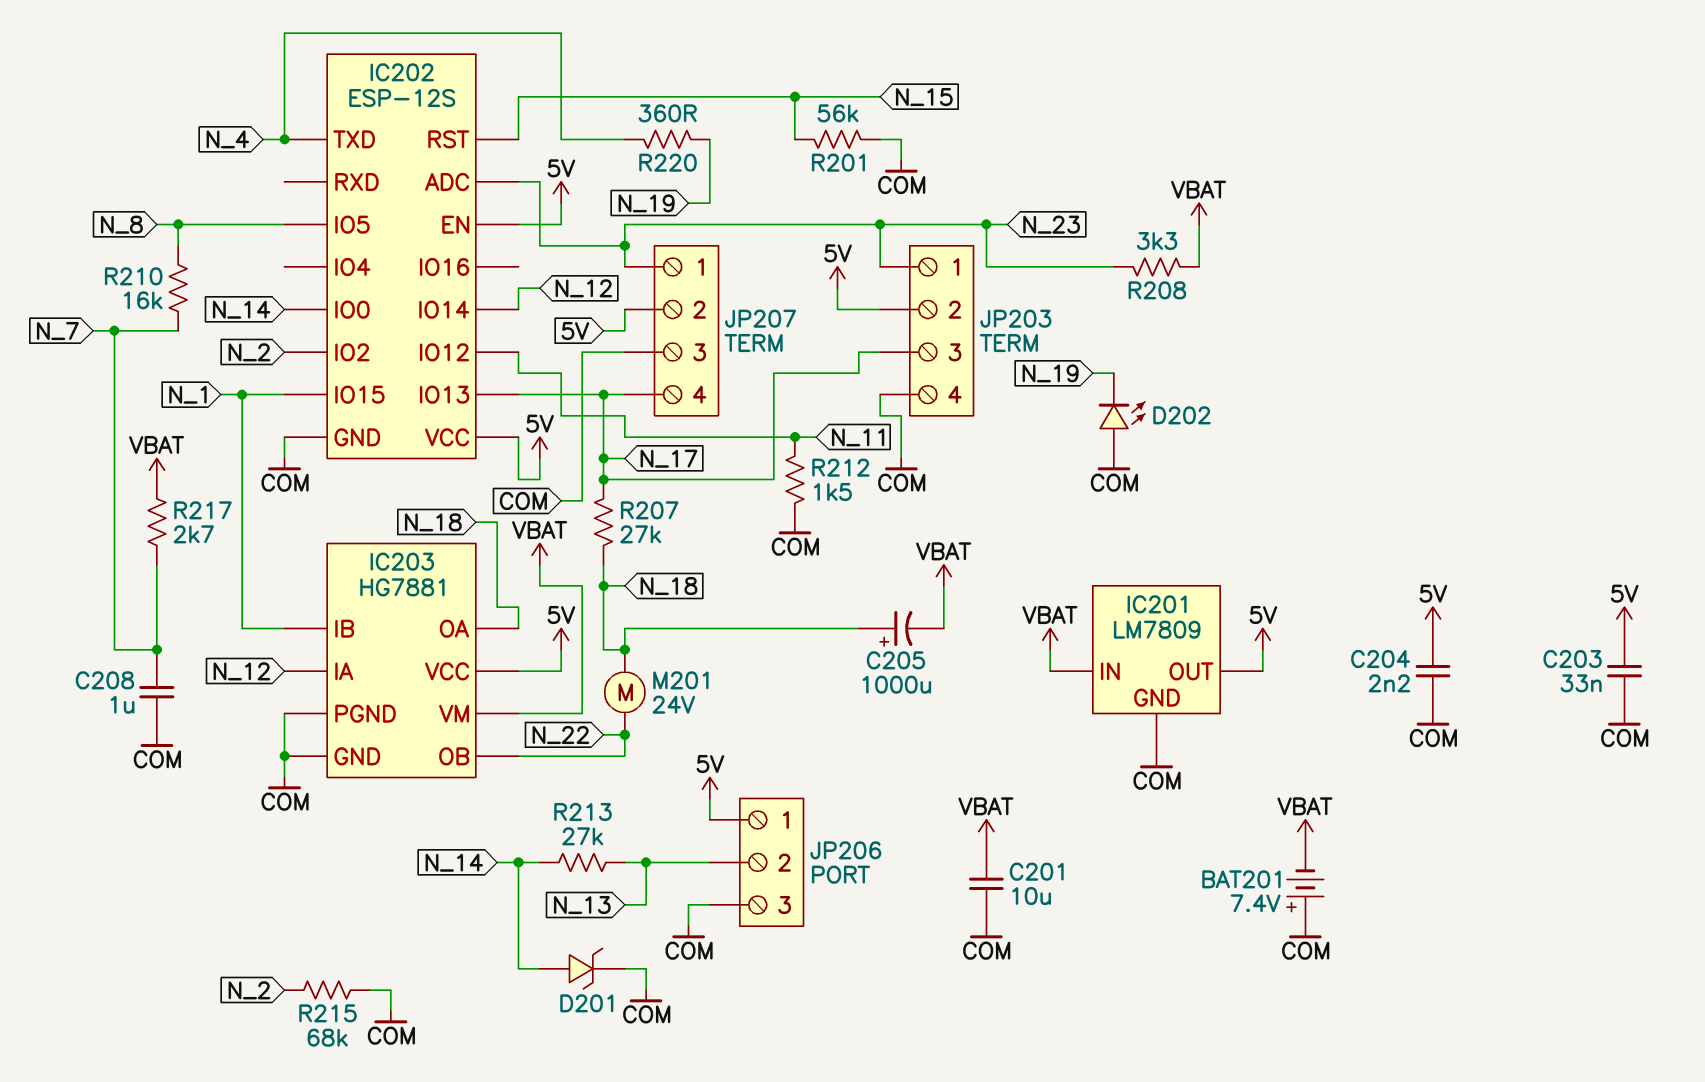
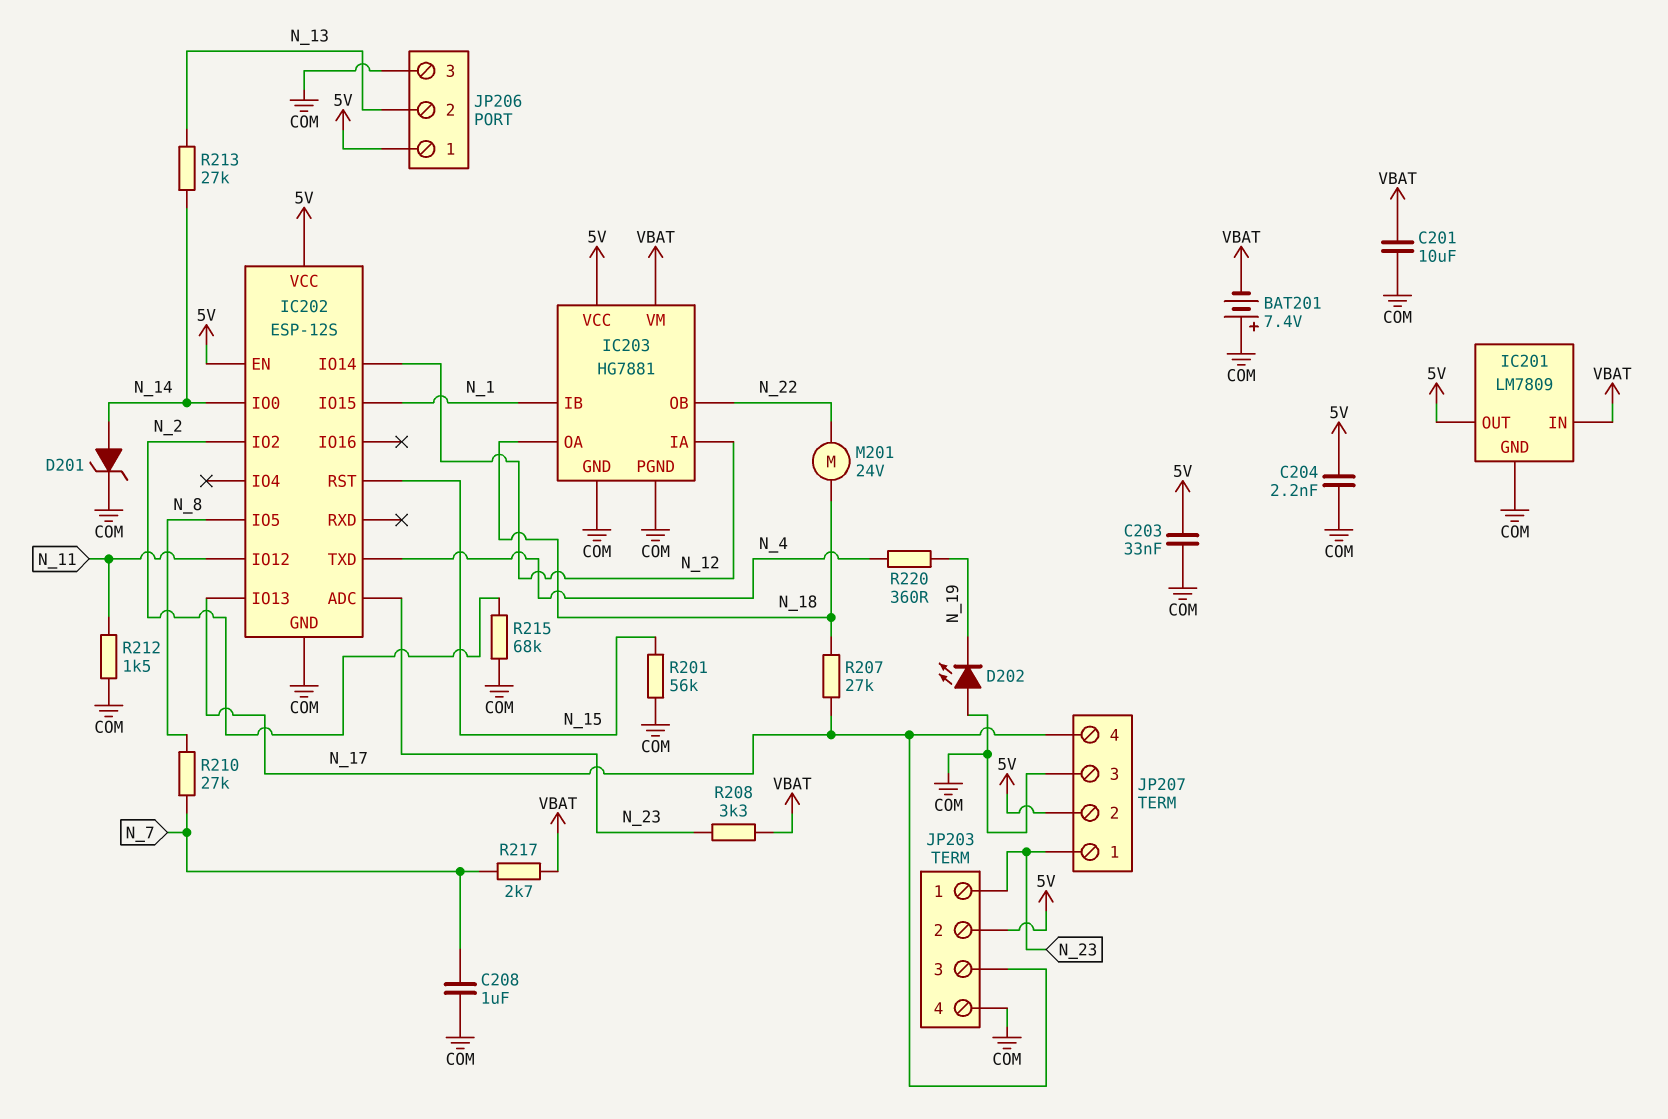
C205: 1000uF (plus N_18, minus VBAT) -> none
R210: 16k (N_7, N_8) -> 27k (N_7, N_8)

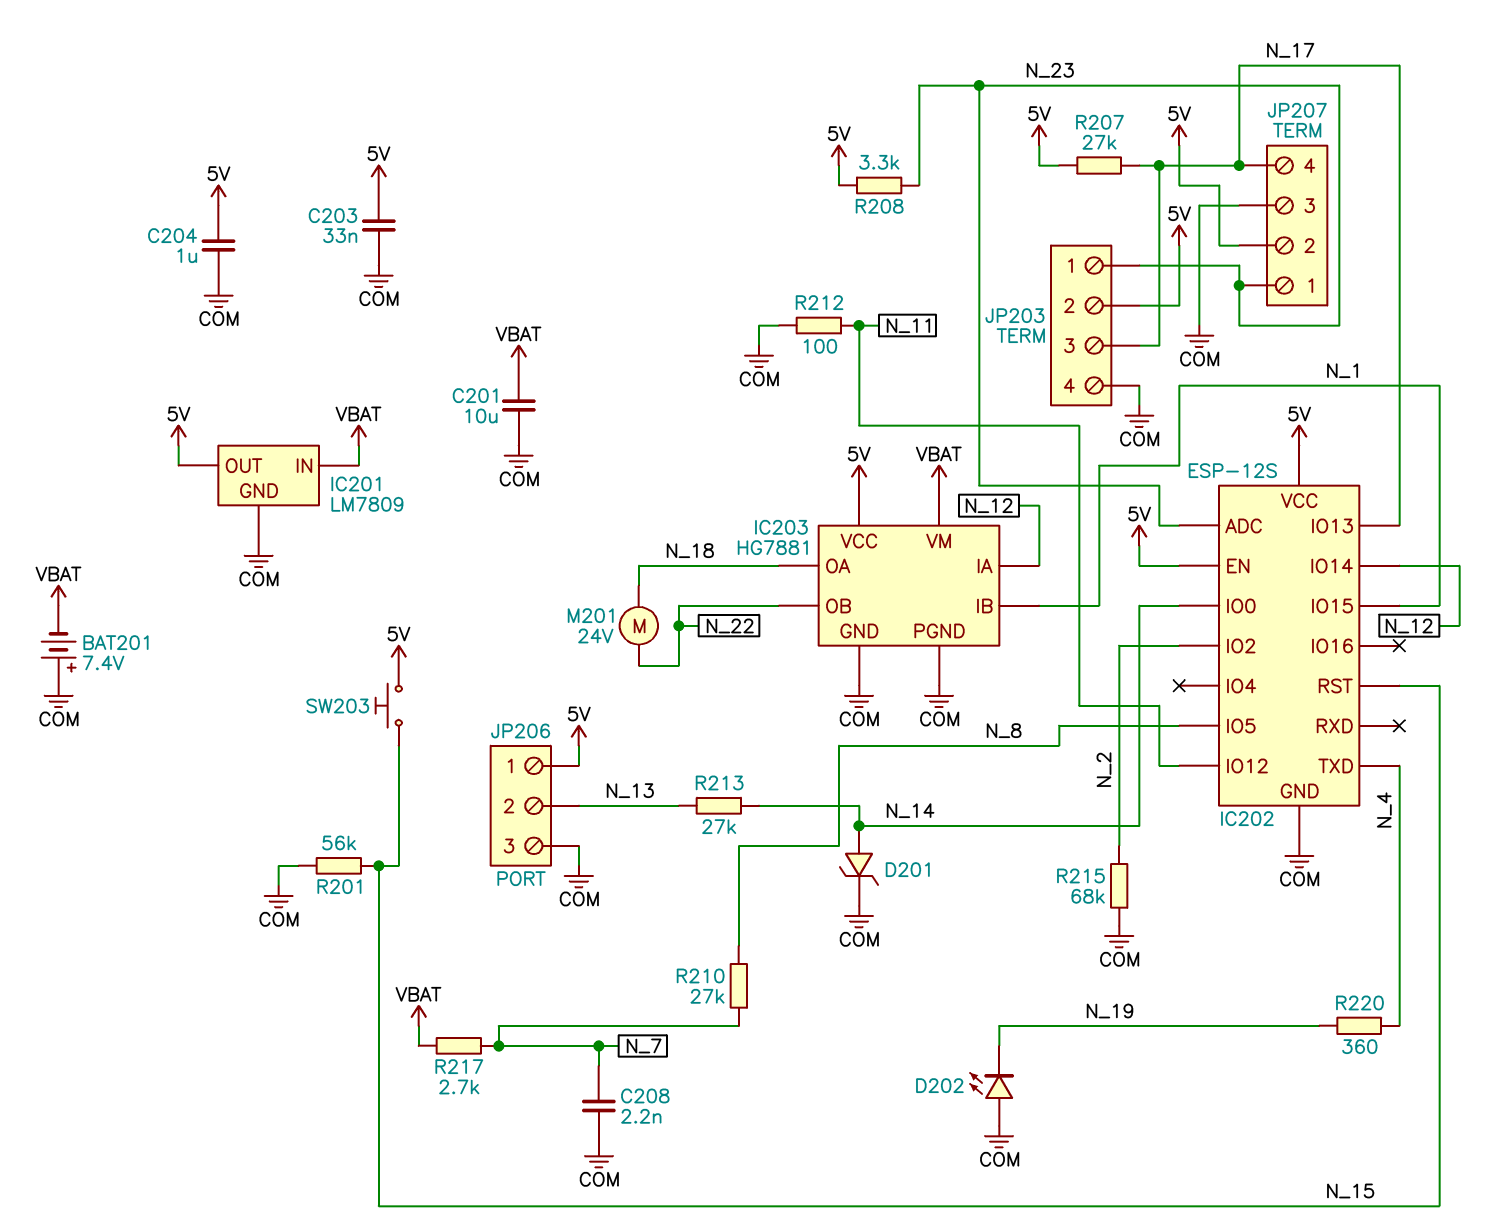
C204: 2.2nF (5V, COM) -> 1uF (5V, COM)
C208: 1uF (COM, N_7) -> 2.2nF (COM, N_7)
R207: 27k (N_17, N_18) -> 27k (5V, N_17)
R208: 3.3k (N_23, VBAT) -> 3.3k (5V, N_23)
R212: 1.5k (COM, N_11) -> 100 (COM, N_11)
SW203: none -> button (5V, N_15)

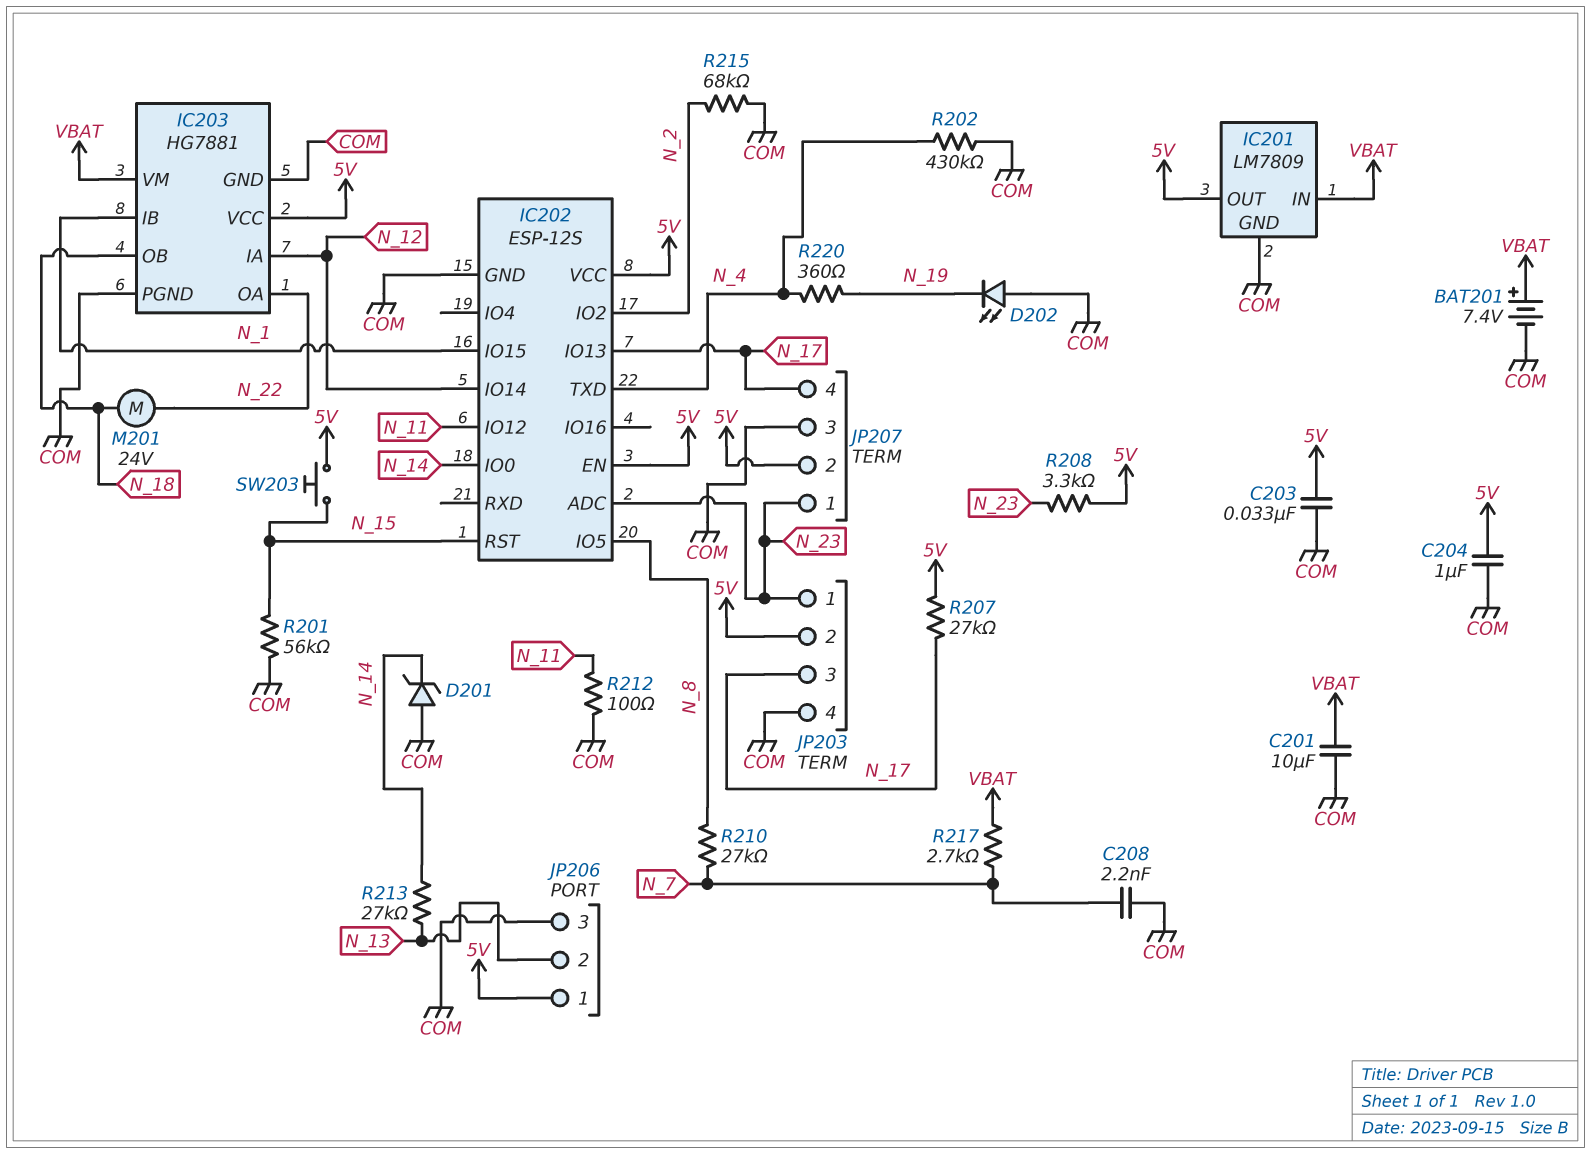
BAT201: 7.4V (plus COM, minus VBAT) -> 7.4V (plus VBAT, minus COM)
D201: zener (A N_14, K COM) -> zener (A COM, K N_14)
IC203 pin OA: N_18 -> N_22
IC203 pin OB: N_22 -> N_18
R202: none -> 430k (COM, N_4)

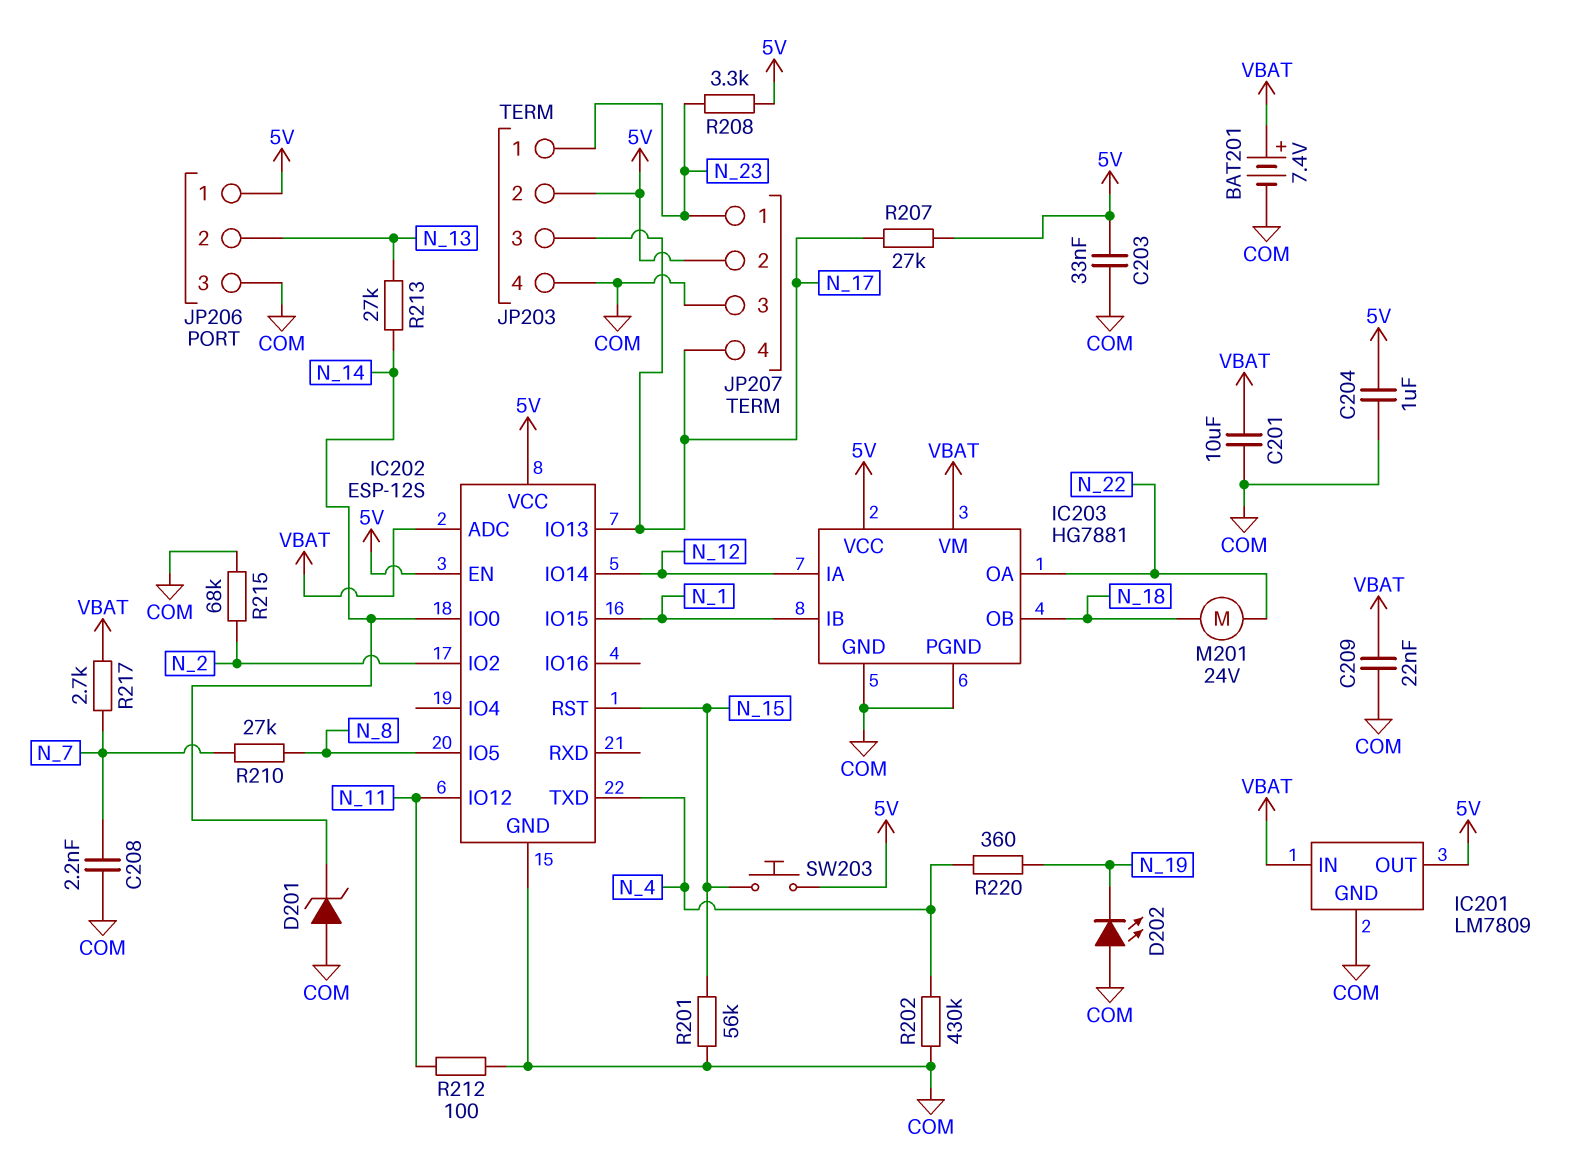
C209: none -> 22nF (COM, VBAT)
IC202 pin ADC: N_23 -> VBAT

